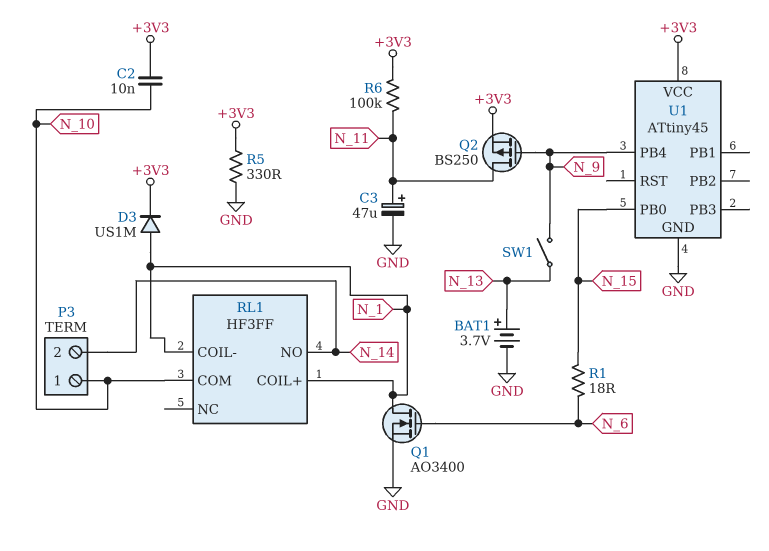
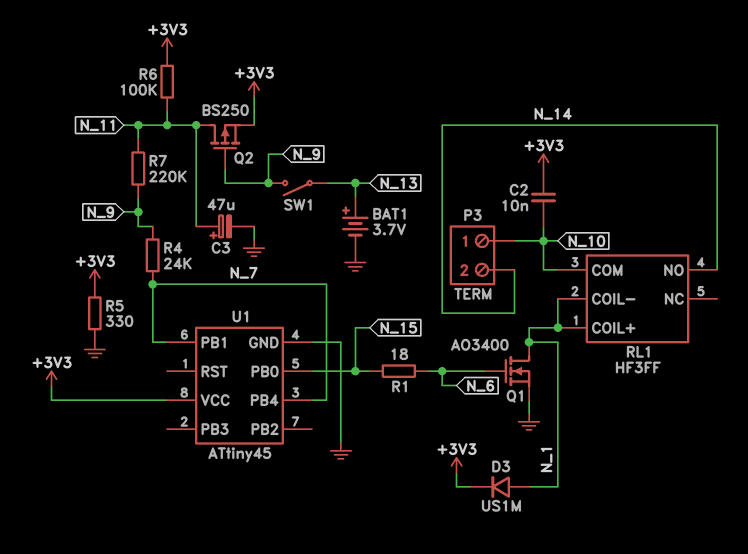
R4: none -> 24k (N_7, N_9)
R7: none -> 220k (N_9, N_11)
U1 pin PB1: none -> N_7
U1 pin PB4: N_9 -> N_7

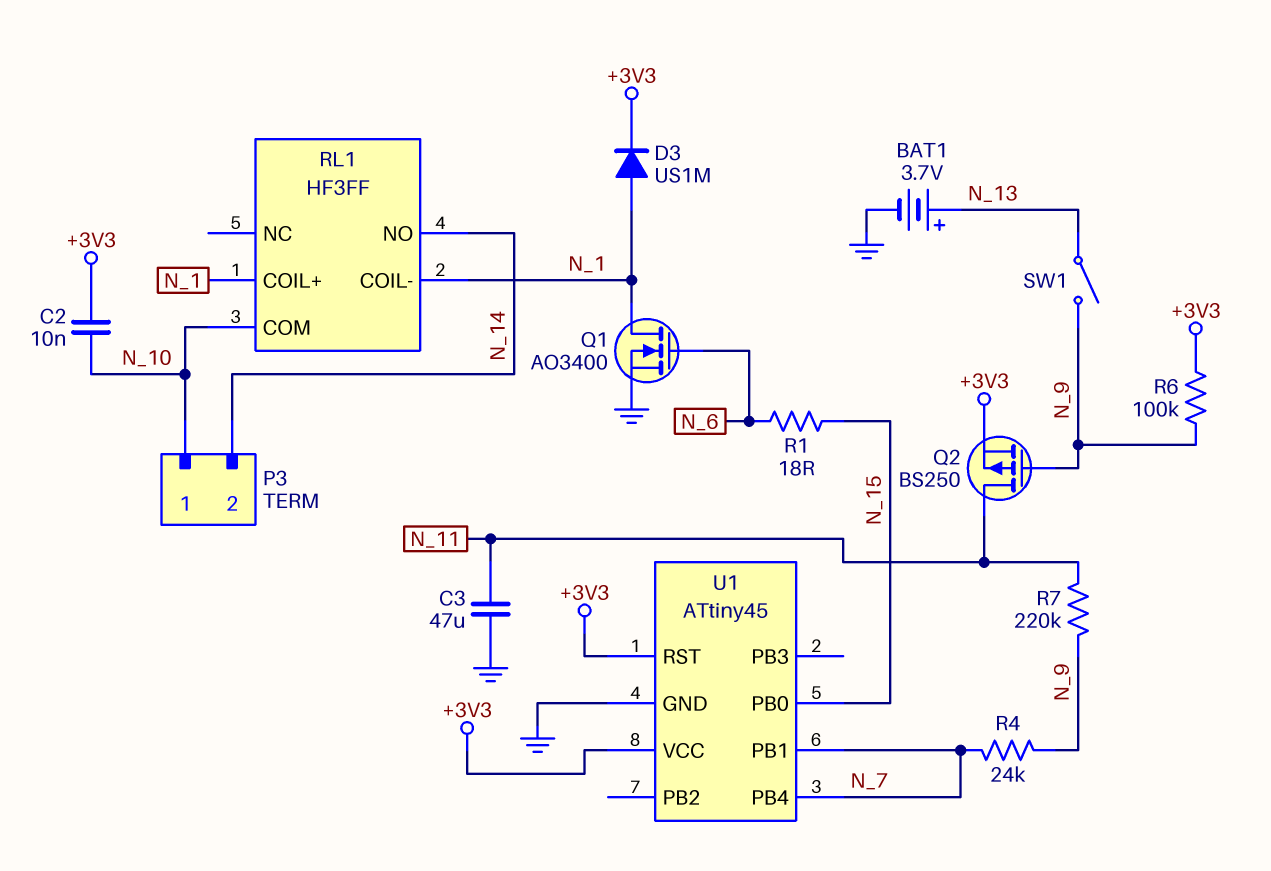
C3: 47uF (plus N_11, minus GND) -> 47uF (GND, N_11)
R5: 330 (+3V3, GND) -> none
R6: 100k (+3V3, N_11) -> 100k (+3V3, N_9)
U1 pin RST: none -> +3V3

